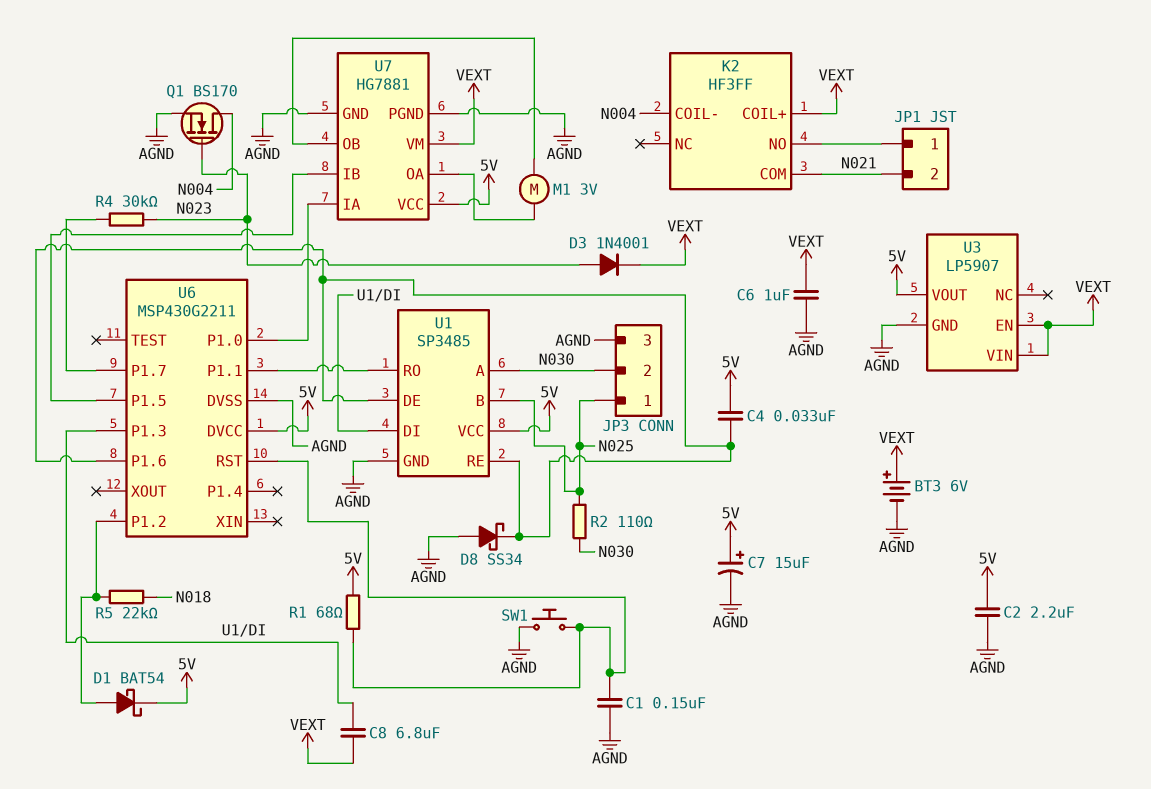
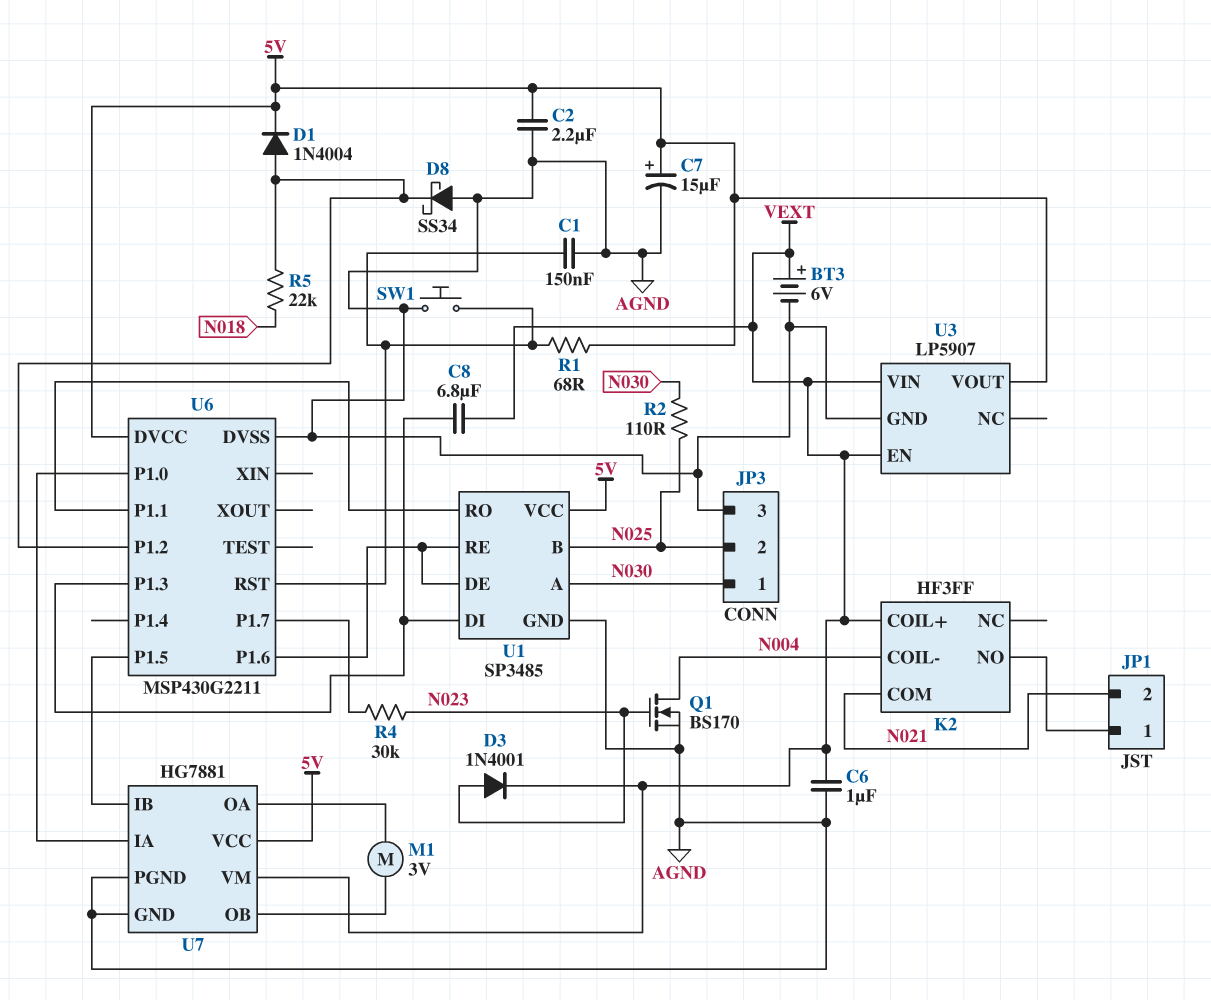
C4: 33nF (5V, U1/DE) -> none
D1: schottky BAT54 (A U6/P1.2, K 5V) -> diode 1N4004 (A U6/P1.2, K 5V)
D8: schottky SS34 (A AGND, K U1/DE) -> schottky SS34 (A AGND, K U6/P1.2)
JP3 pin 1: N025 -> N030
JP3 pin 2: N030 -> N025

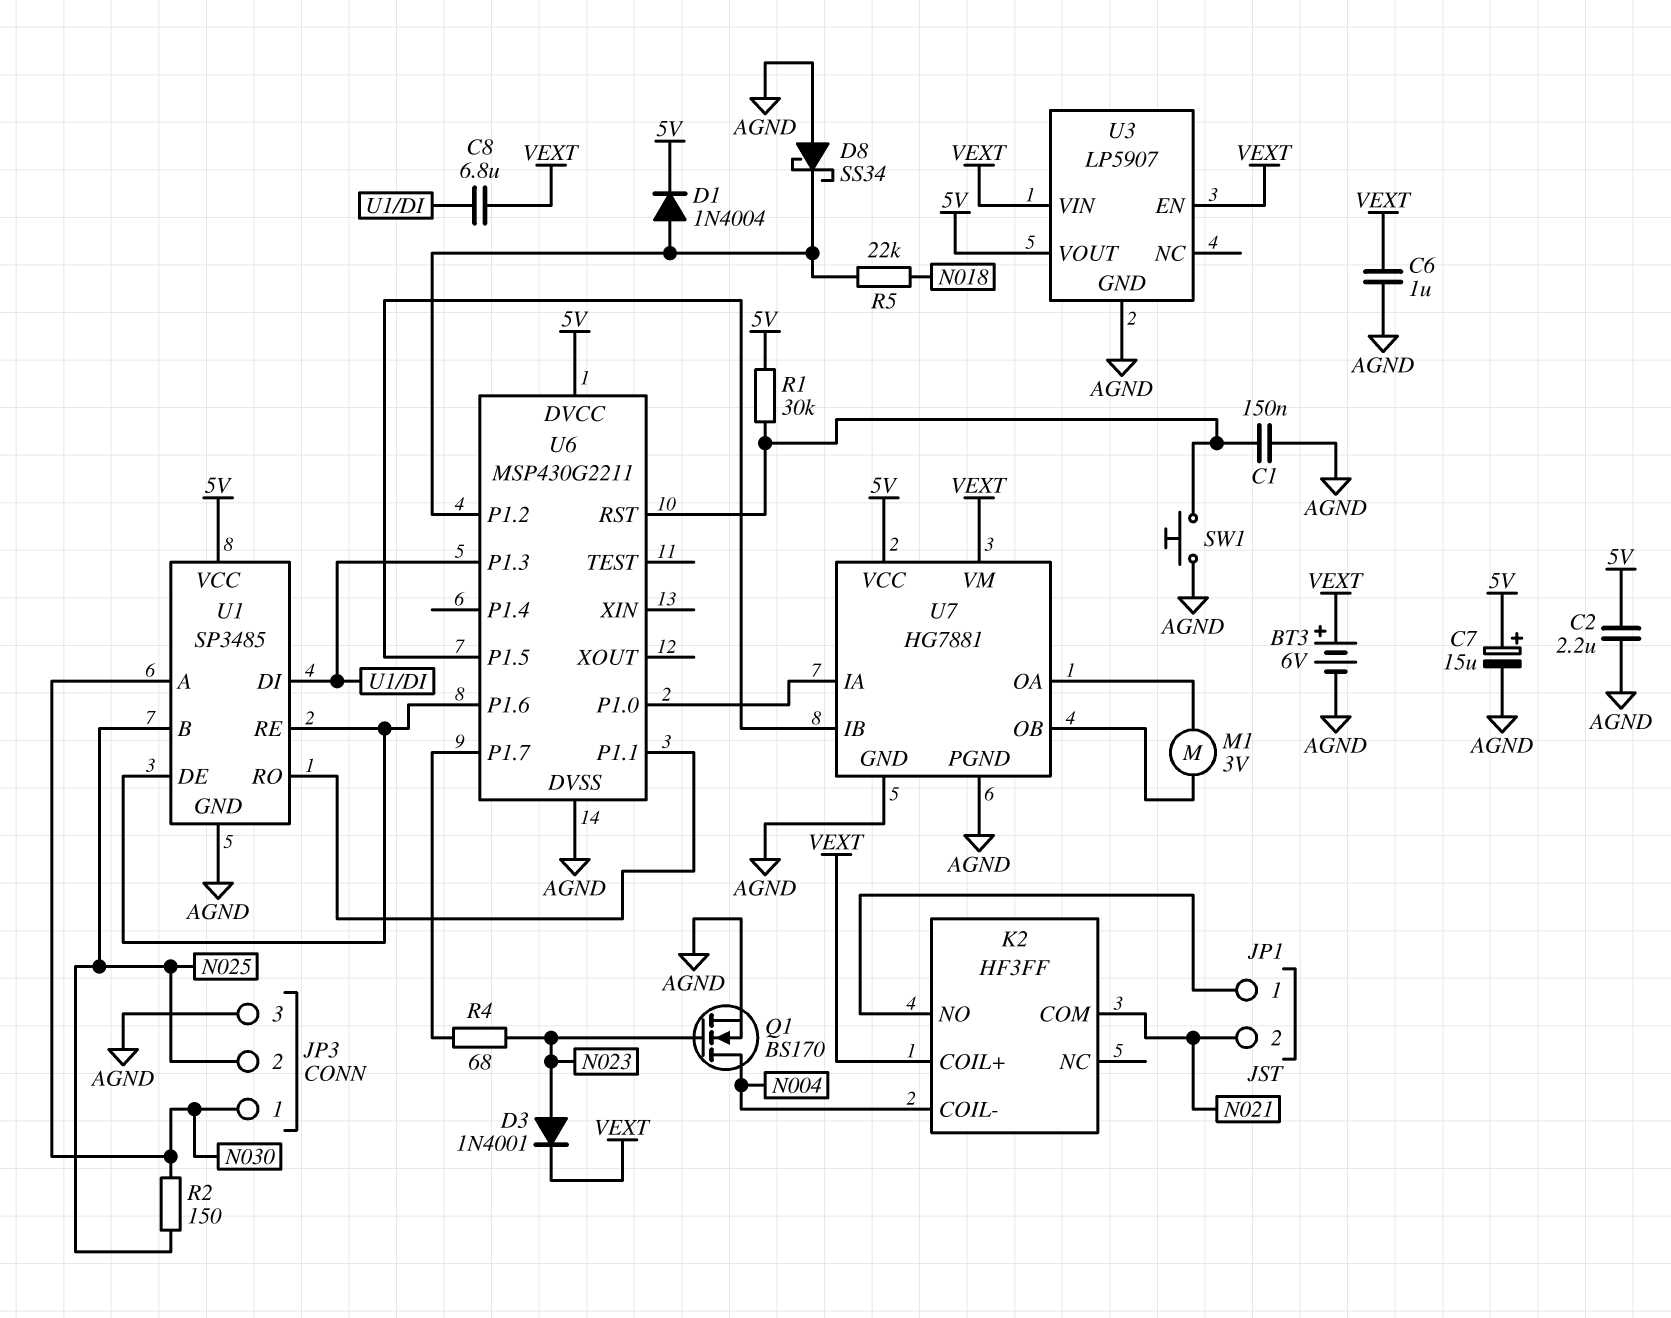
R1: 68 (5V, U6/RST) -> 30k (5V, U6/RST)
R2: 110 (N025, N030) -> 150 (N025, N030)
R4: 30k (N023, U6/P1.7) -> 68 (N023, U6/P1.7)

